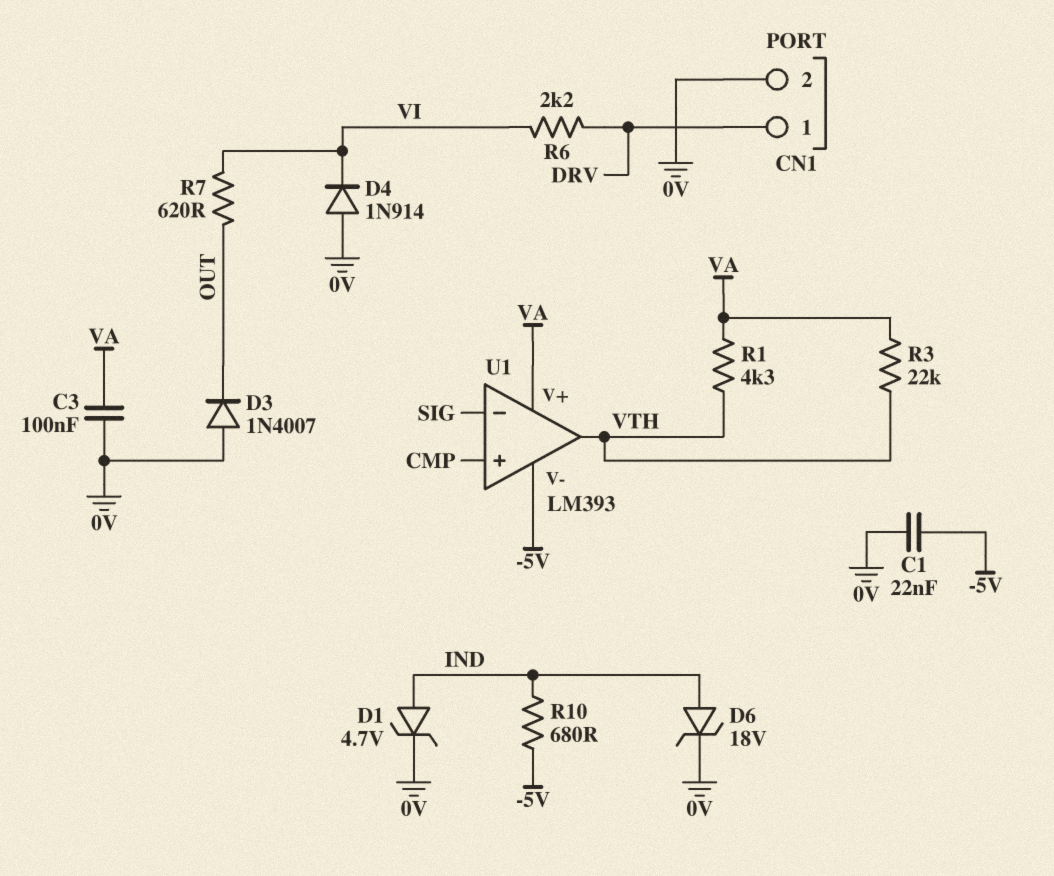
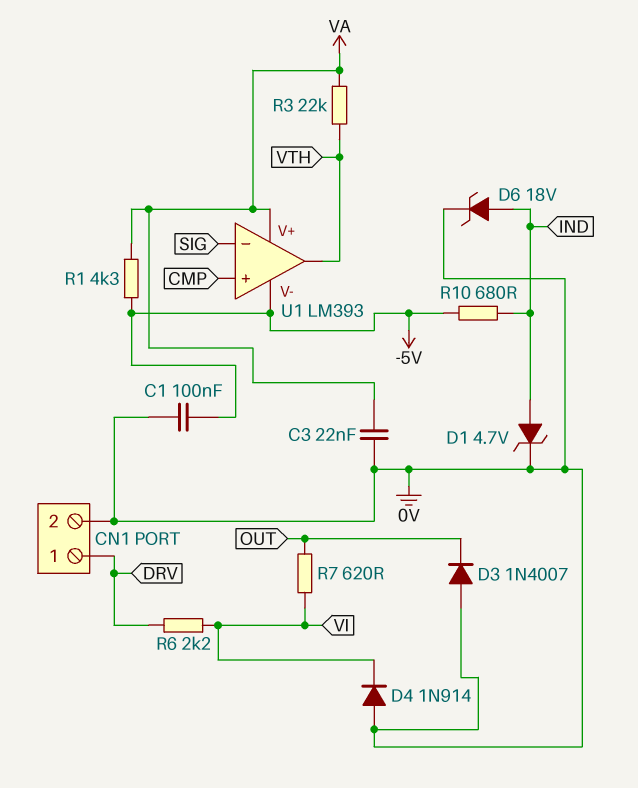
C1: 22nF (-5V, 0V) -> 100nF (-5V, 0V)
C3: 100nF (0V, VA) -> 22nF (0V, VA)
R1: 4.3k (VA, VTH) -> 4.3k (-5V, VA)

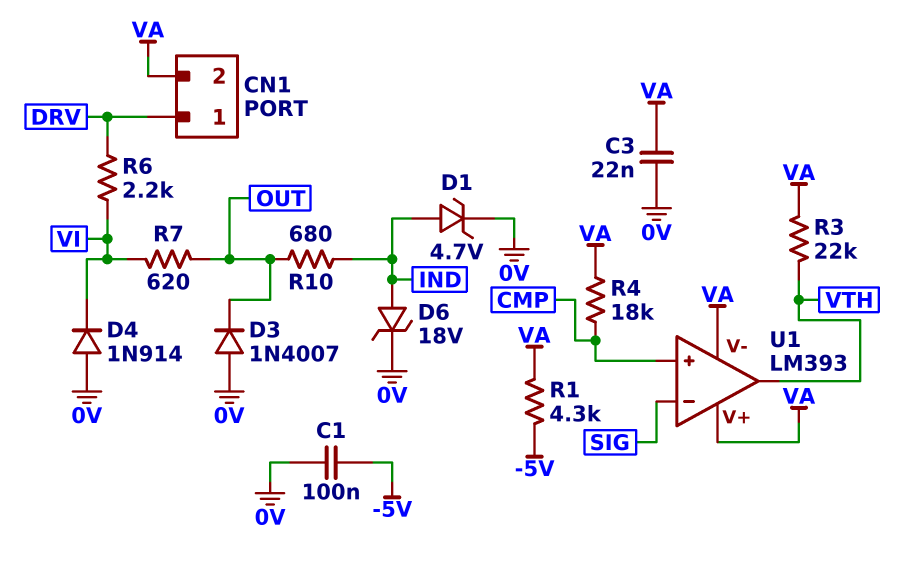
CN1 pin 2: 0V -> VA
R4: none -> 18k (CMP, VA)
R10: 680 (-5V, IND) -> 680 (IND, OUT)
U1 pin V-: -5V -> VA

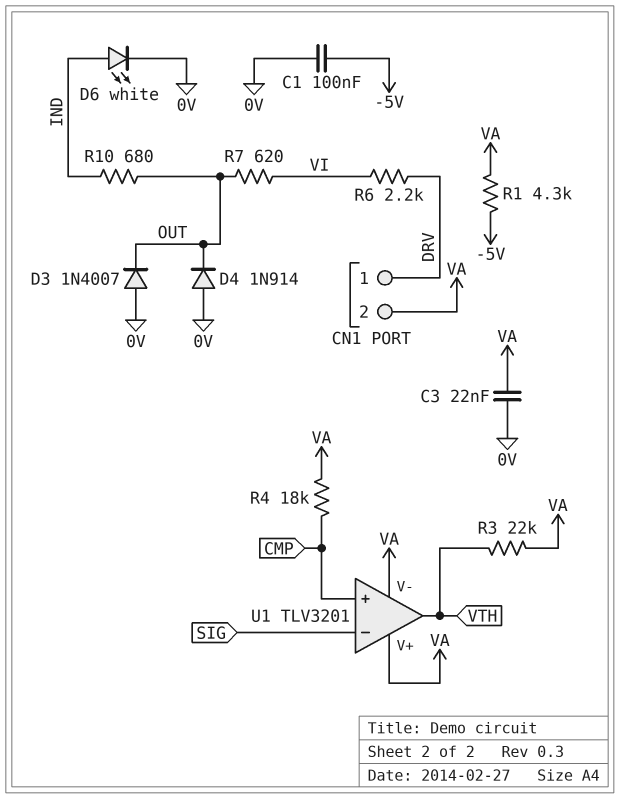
D1: zener 4.7V (A IND, K 0V) -> none
D4: diode 1N914 (A 0V, K VI) -> diode 1N914 (A 0V, K OUT)
D6: zener 18V (A IND, K 0V) -> LED white (A IND, K 0V)
U1: LM393 -> TLV3201

